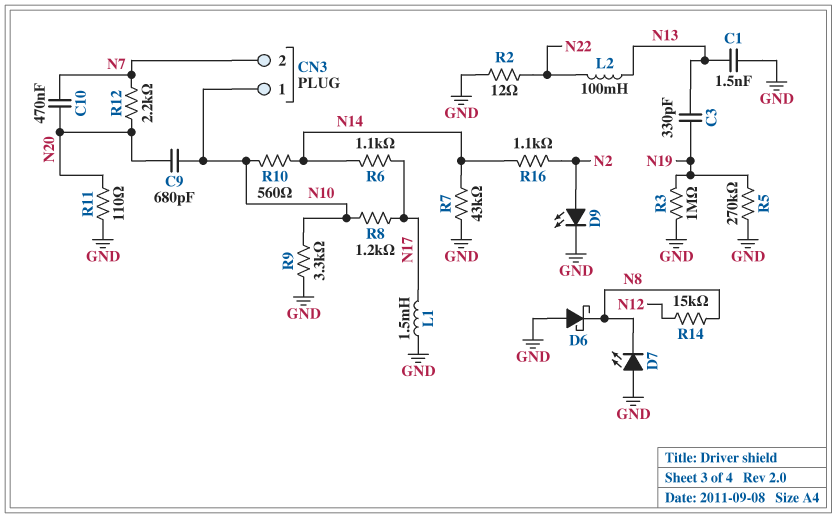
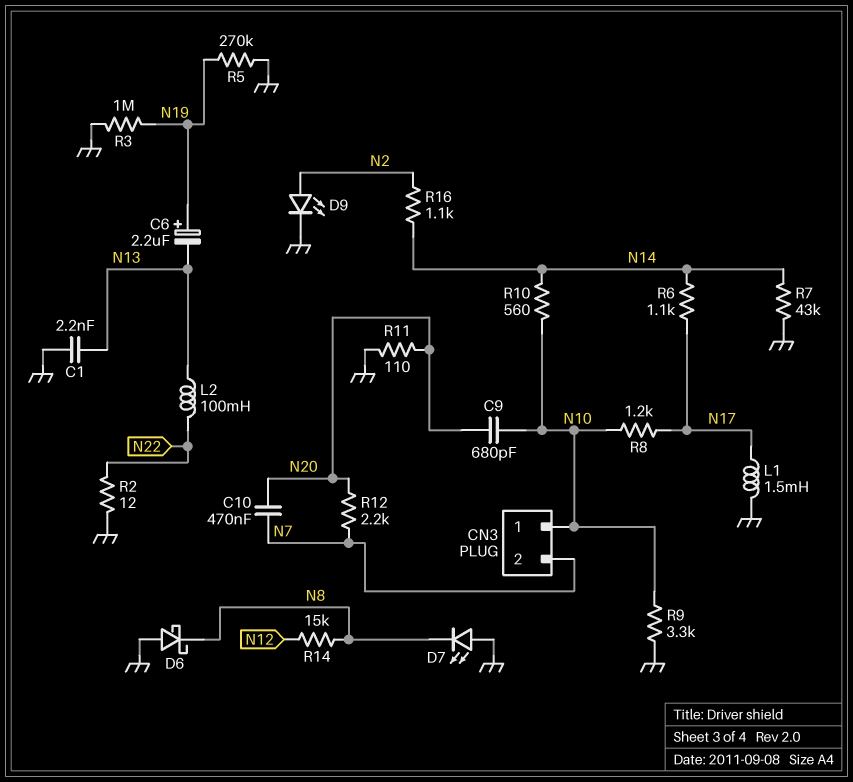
C1: 1.5nF (GND, N13) -> 2.2nF (GND, N13)
C3: 330pF (N13, N19) -> none
C6: none -> 2.2uF (plus N19, minus N13)

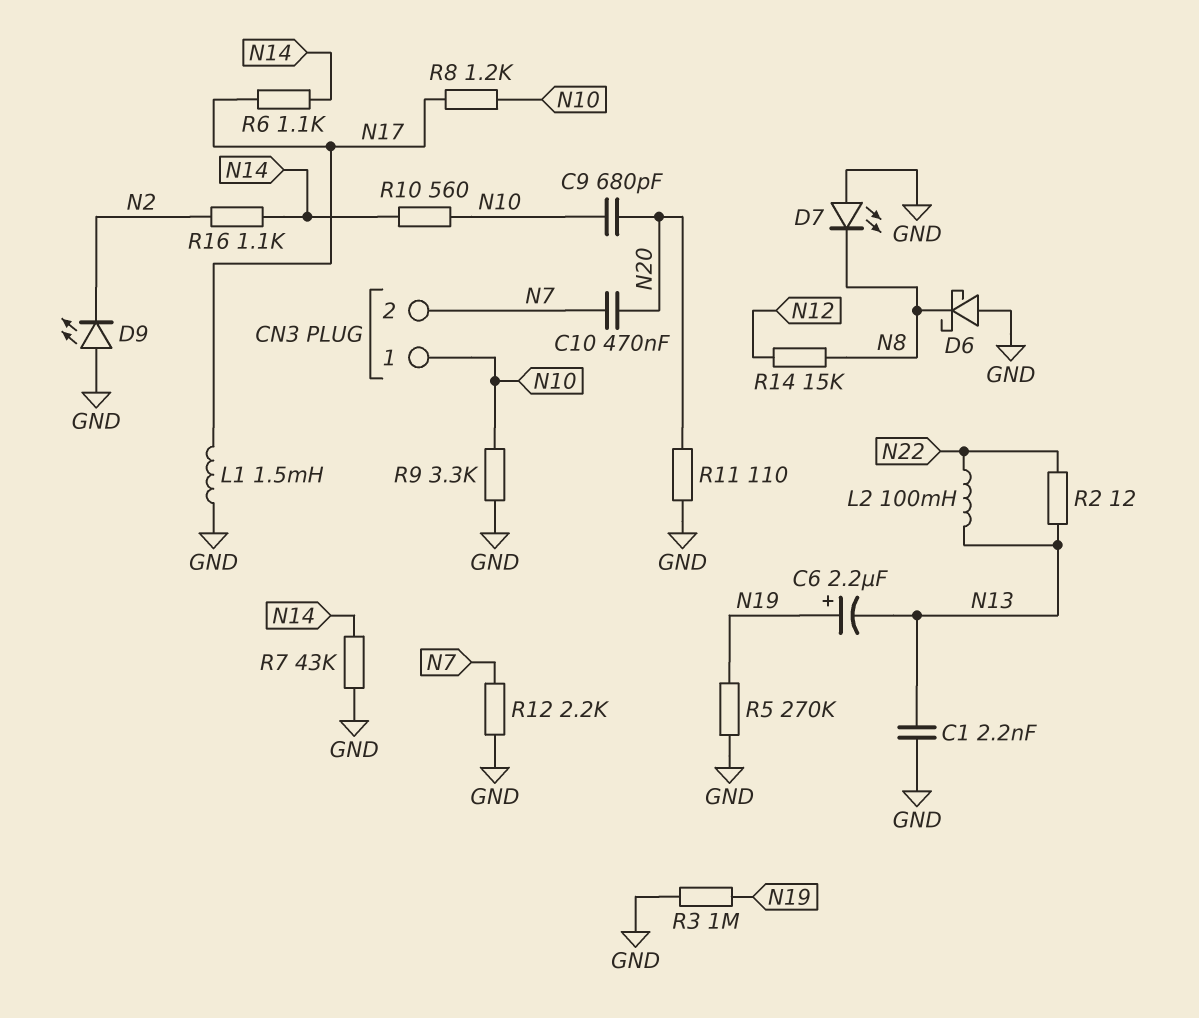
D9: LED (A N2, K GND) -> LED (A GND, K N2)
R2: 12 (GND, N22) -> 12 (N13, N22)
R12: 2.2k (N7, N20) -> 2.2k (GND, N7)

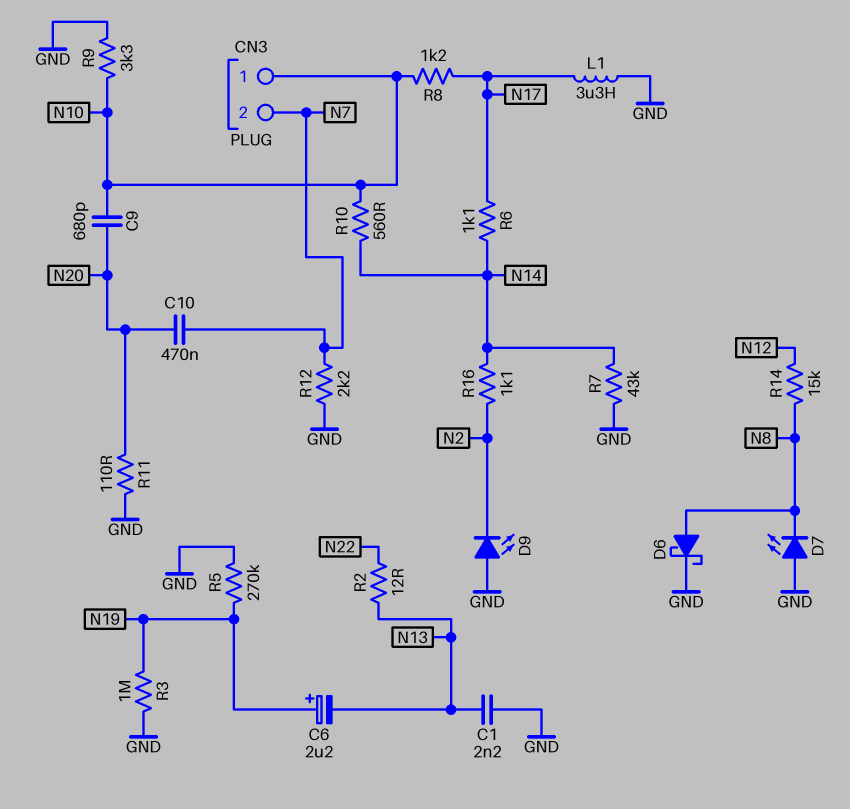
D6: schottky (A GND, K N8) -> schottky (A N8, K GND)
L1: 1.5mH (GND, N17) -> 3.3uH (GND, N17)
L2: 100mH (N13, N22) -> none

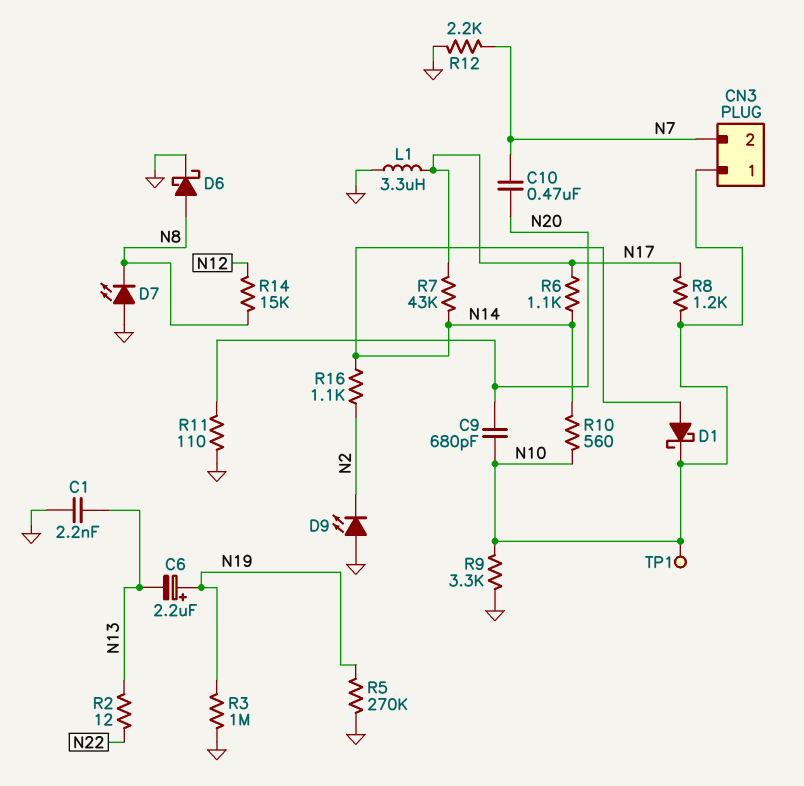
D1: none -> schottky (A N14, K N10)
R7: 43k (GND, N14) -> 43k (N14, N17)
TP1: none -> test point (N10)

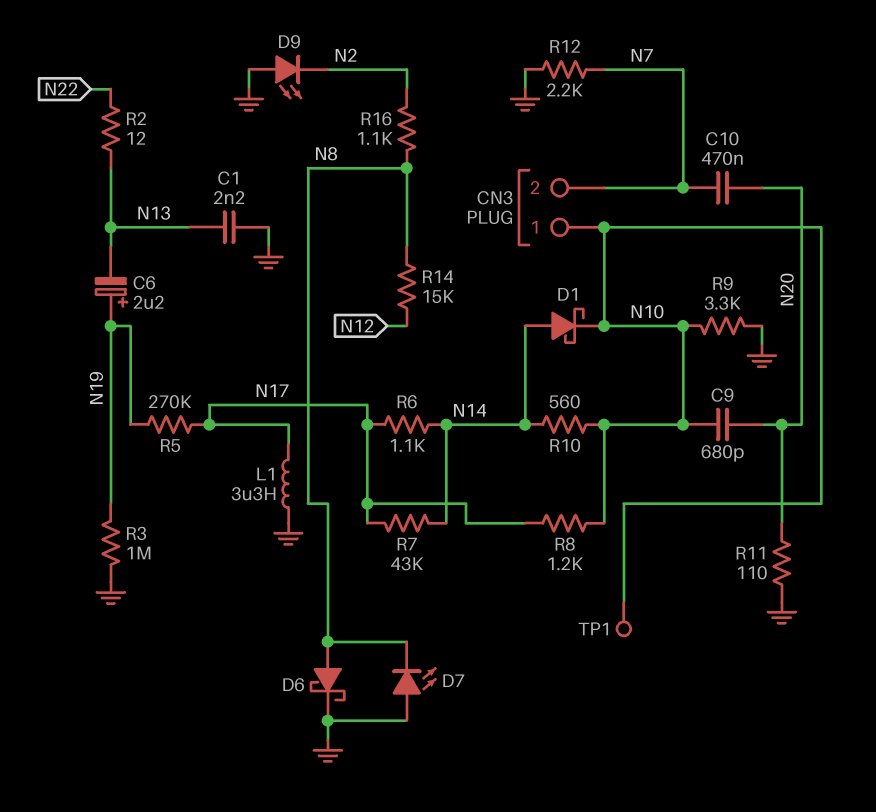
R5: 270k (GND, N19) -> 270k (N17, N19)
R16: 1.1k (N2, N14) -> 1.1k (N2, N8)

